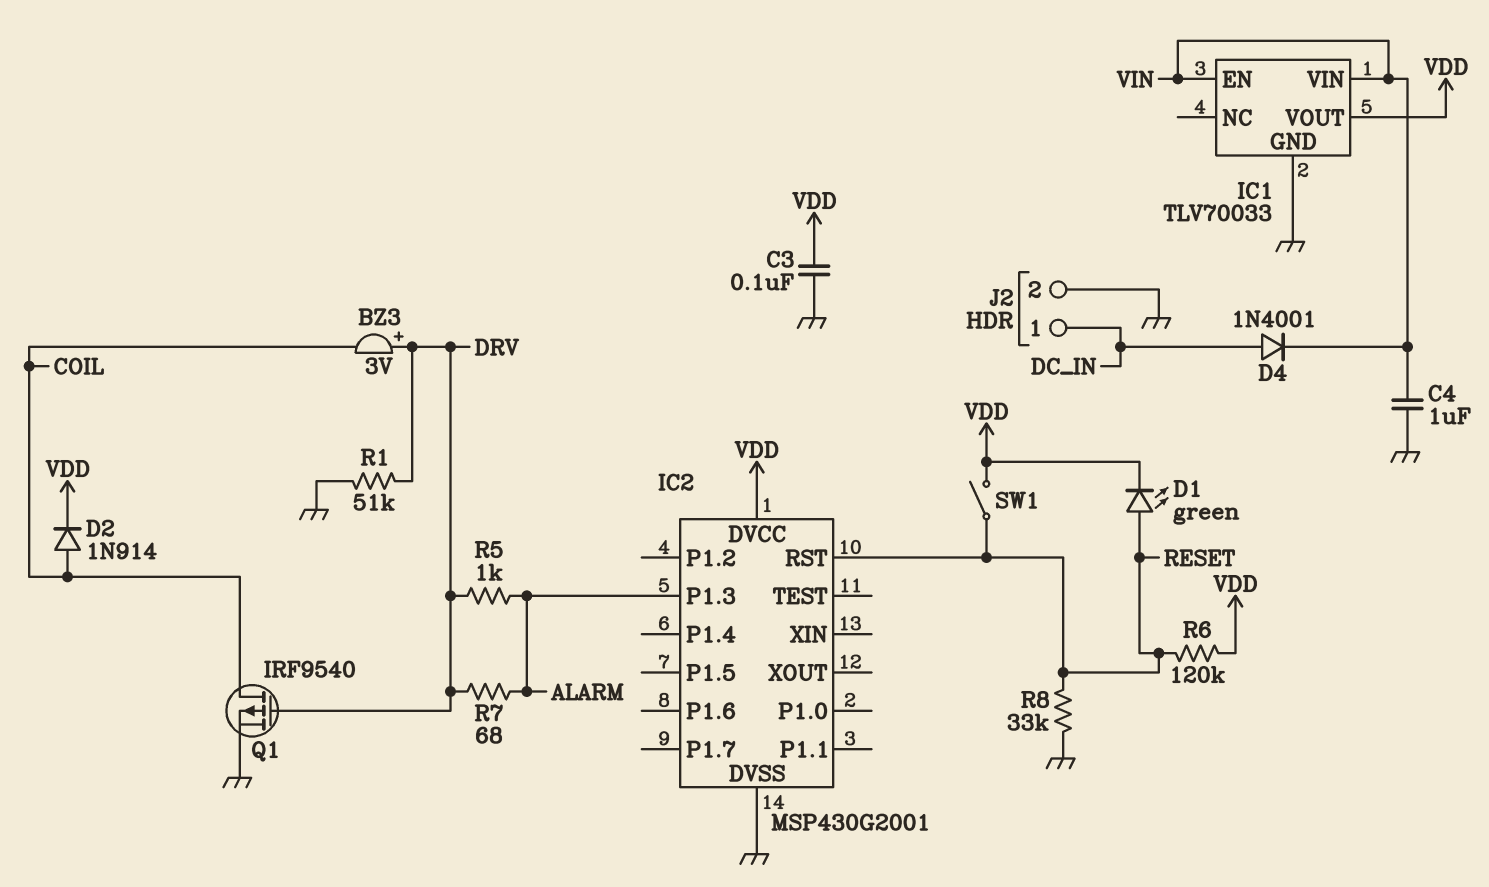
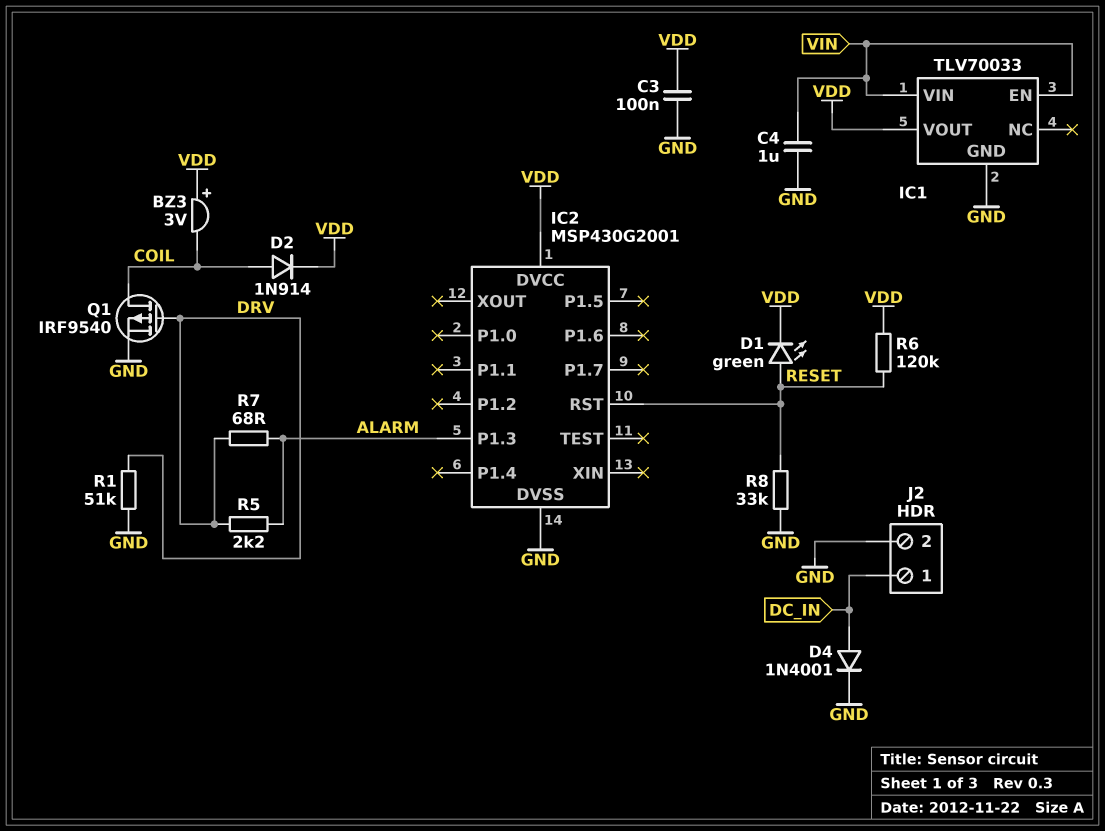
BZ3: buzzer 3V (plus DRV, minus COIL) -> buzzer 3V (plus VDD, minus COIL)
D4: diode 1N4001 (A DC_IN, K VIN) -> diode 1N4001 (A DC_IN, K GND)
R5: 1k (ALARM, DRV) -> 2.2k (ALARM, DRV)
SW1: switch (RESET, VDD) -> none

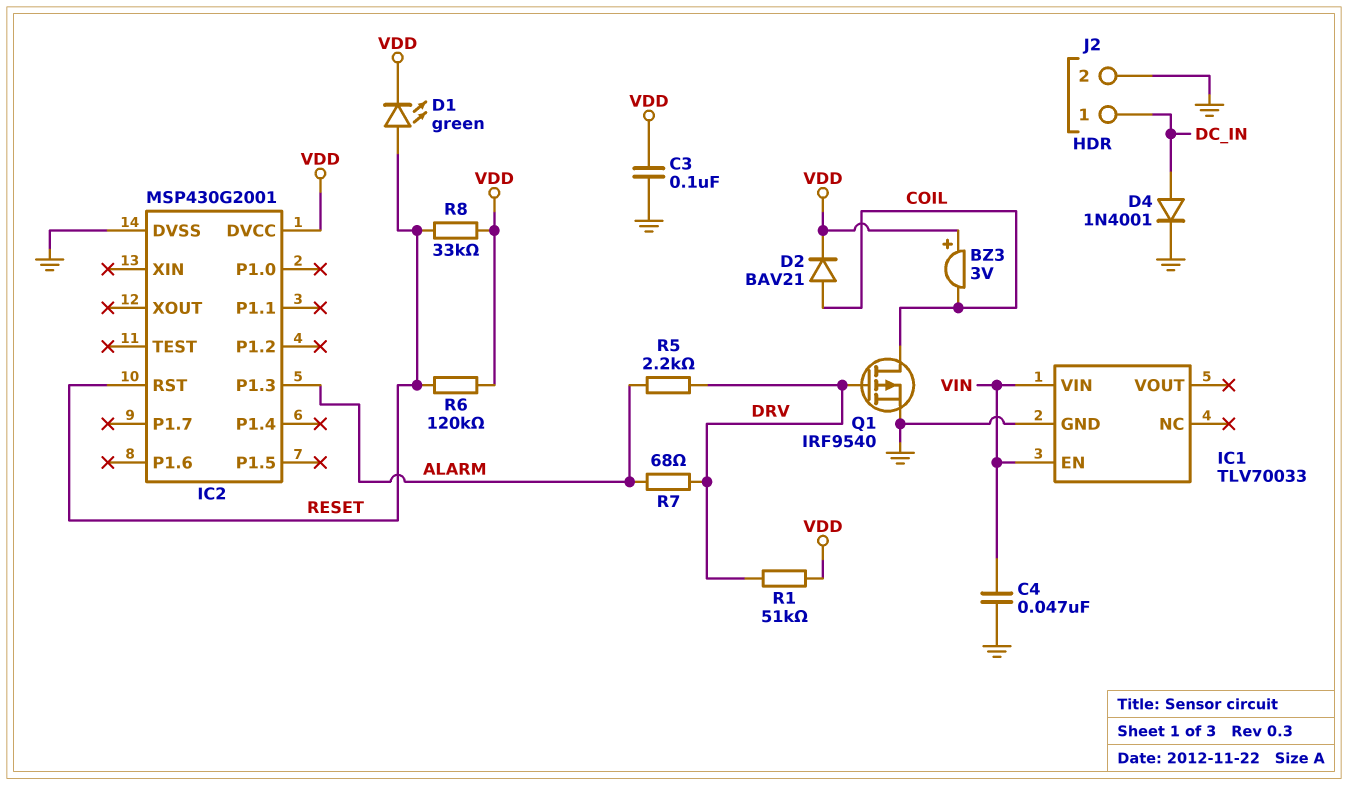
C4: 1uF (GND, VIN) -> 47nF (GND, VIN)
D2: diode 1N914 (A COIL, K VDD) -> diode BAV21 (A COIL, K VDD)
IC1 pin VOUT: VDD -> none
R1: 51k (DRV, GND) -> 51k (DRV, VDD)
R8: 33k (GND, RESET) -> 33k (RESET, VDD)

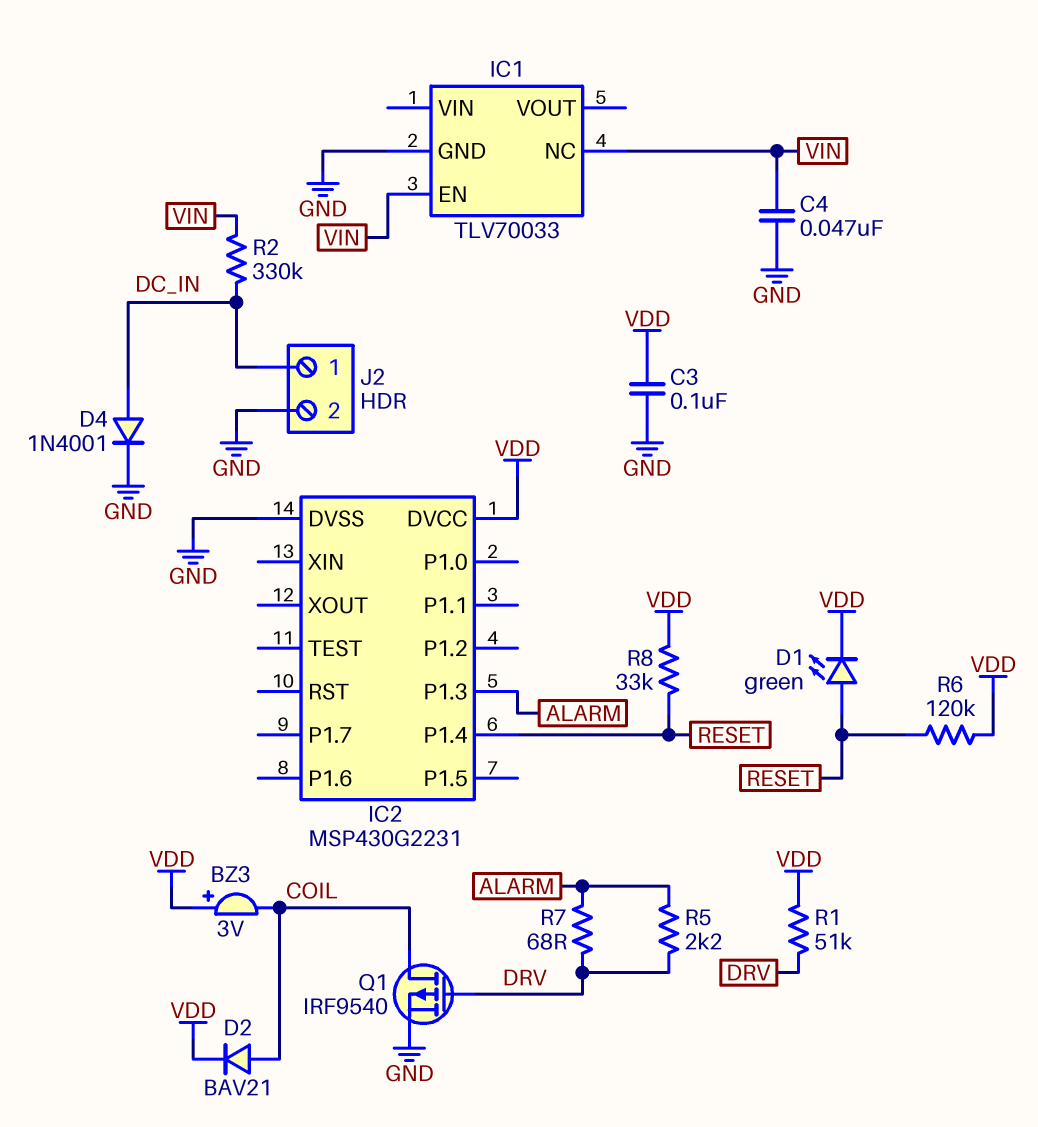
IC1 pin NC: none -> VIN
IC1 pin VIN: VIN -> none
IC2: MSP430G2001 -> MSP430G2231
IC2 pin P1.4: none -> RESET
IC2 pin RST: RESET -> none
R2: none -> 330k (DC_IN, VIN)

